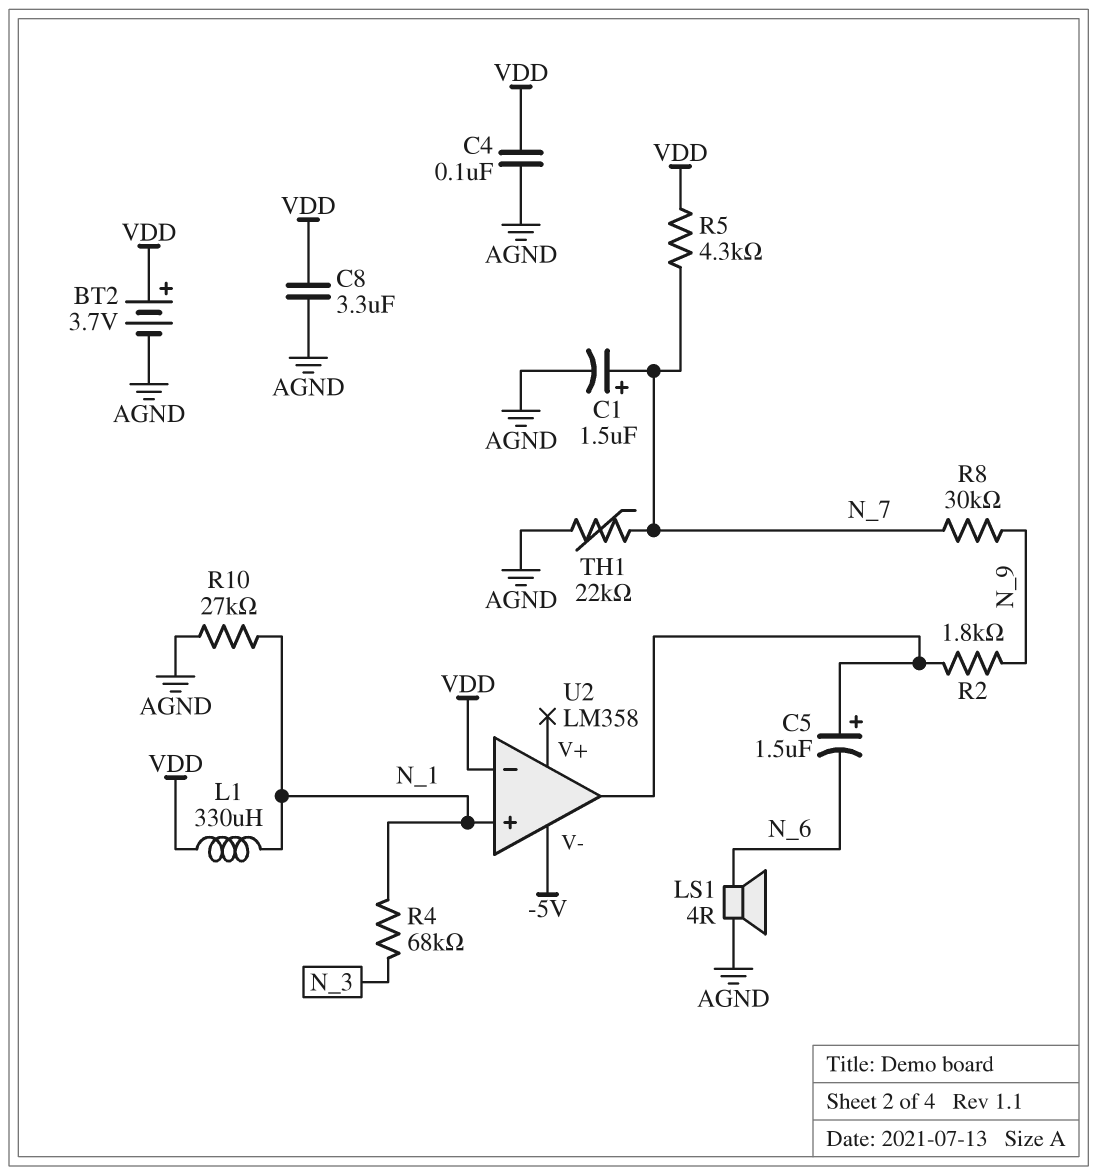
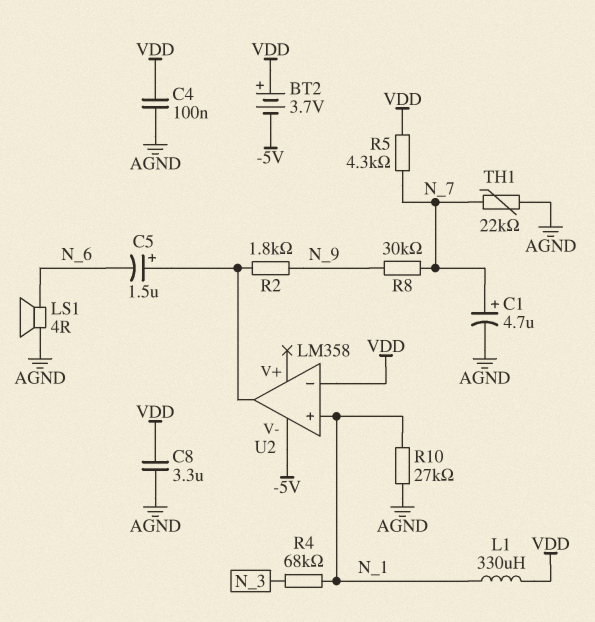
BT2: 3.7V (plus VDD, minus AGND) -> 3.7V (plus VDD, minus -5V)
C1: 1.5uF (plus N_7, minus AGND) -> 4.7uF (plus N_7, minus AGND)

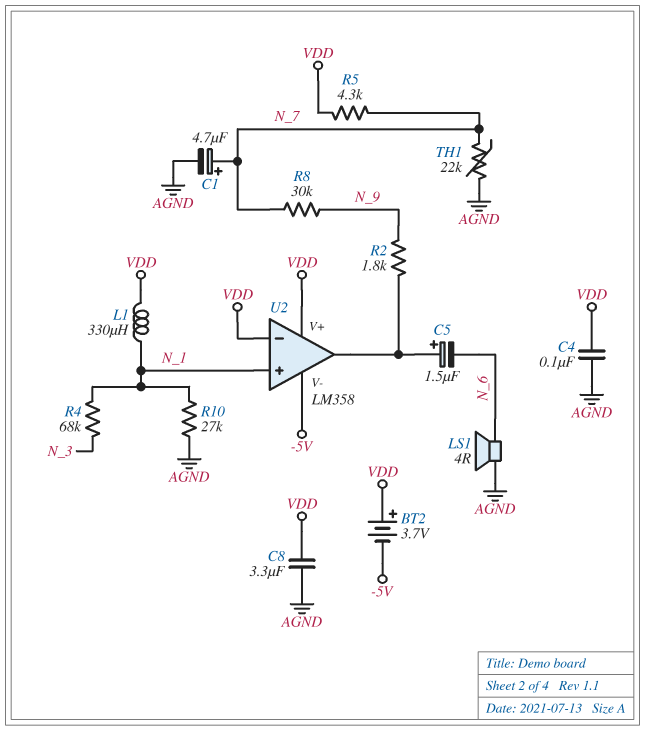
U2 pin V+: none -> VDD

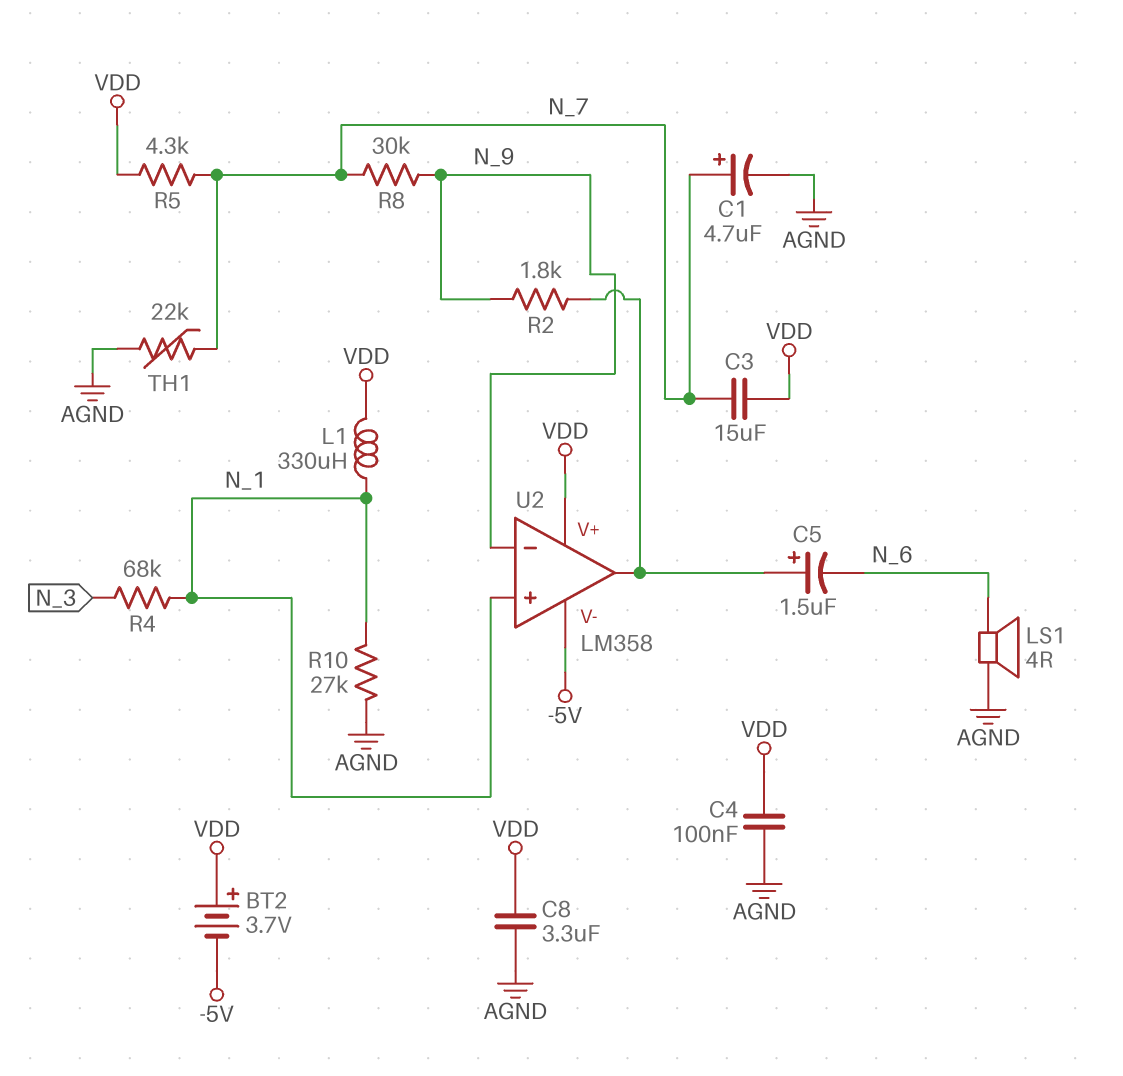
C3: none -> 15uF (N_7, VDD)
U2 pin in-: VDD -> N_9

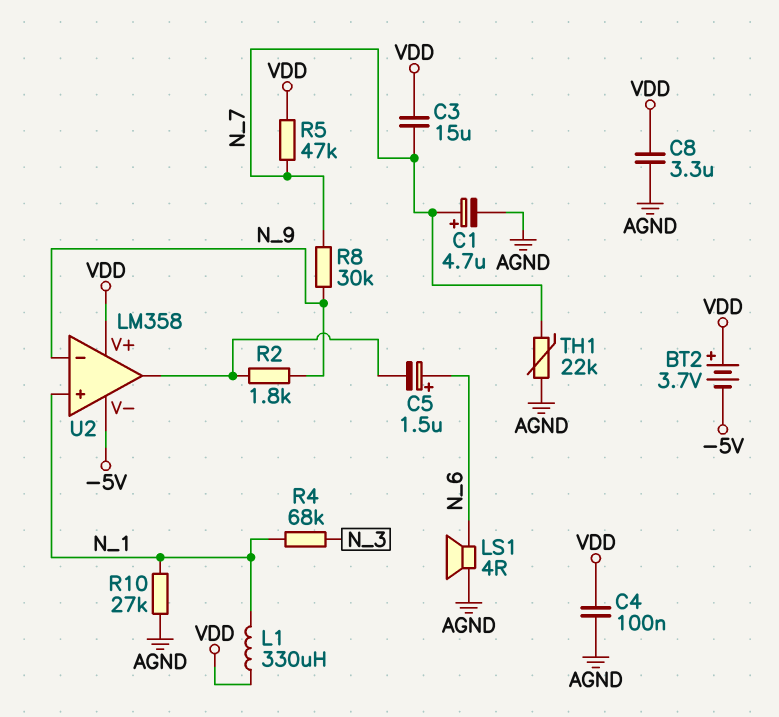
C5: 1.5uF (plus U2/out, minus N_6) -> 1.5uF (plus N_6, minus U2/out)
R5: 4.3k (N_7, VDD) -> 47k (N_7, VDD)

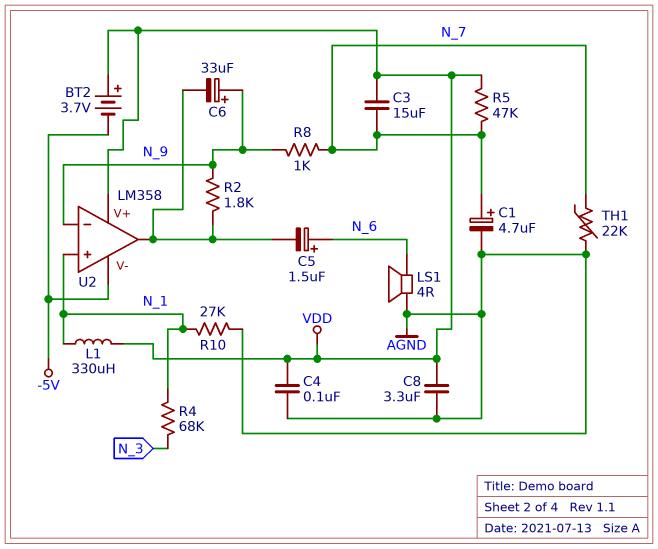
C6: none -> 33uF (plus N_9, minus U2/out)
R8: 30k (N_7, N_9) -> 1k (N_7, N_9)

